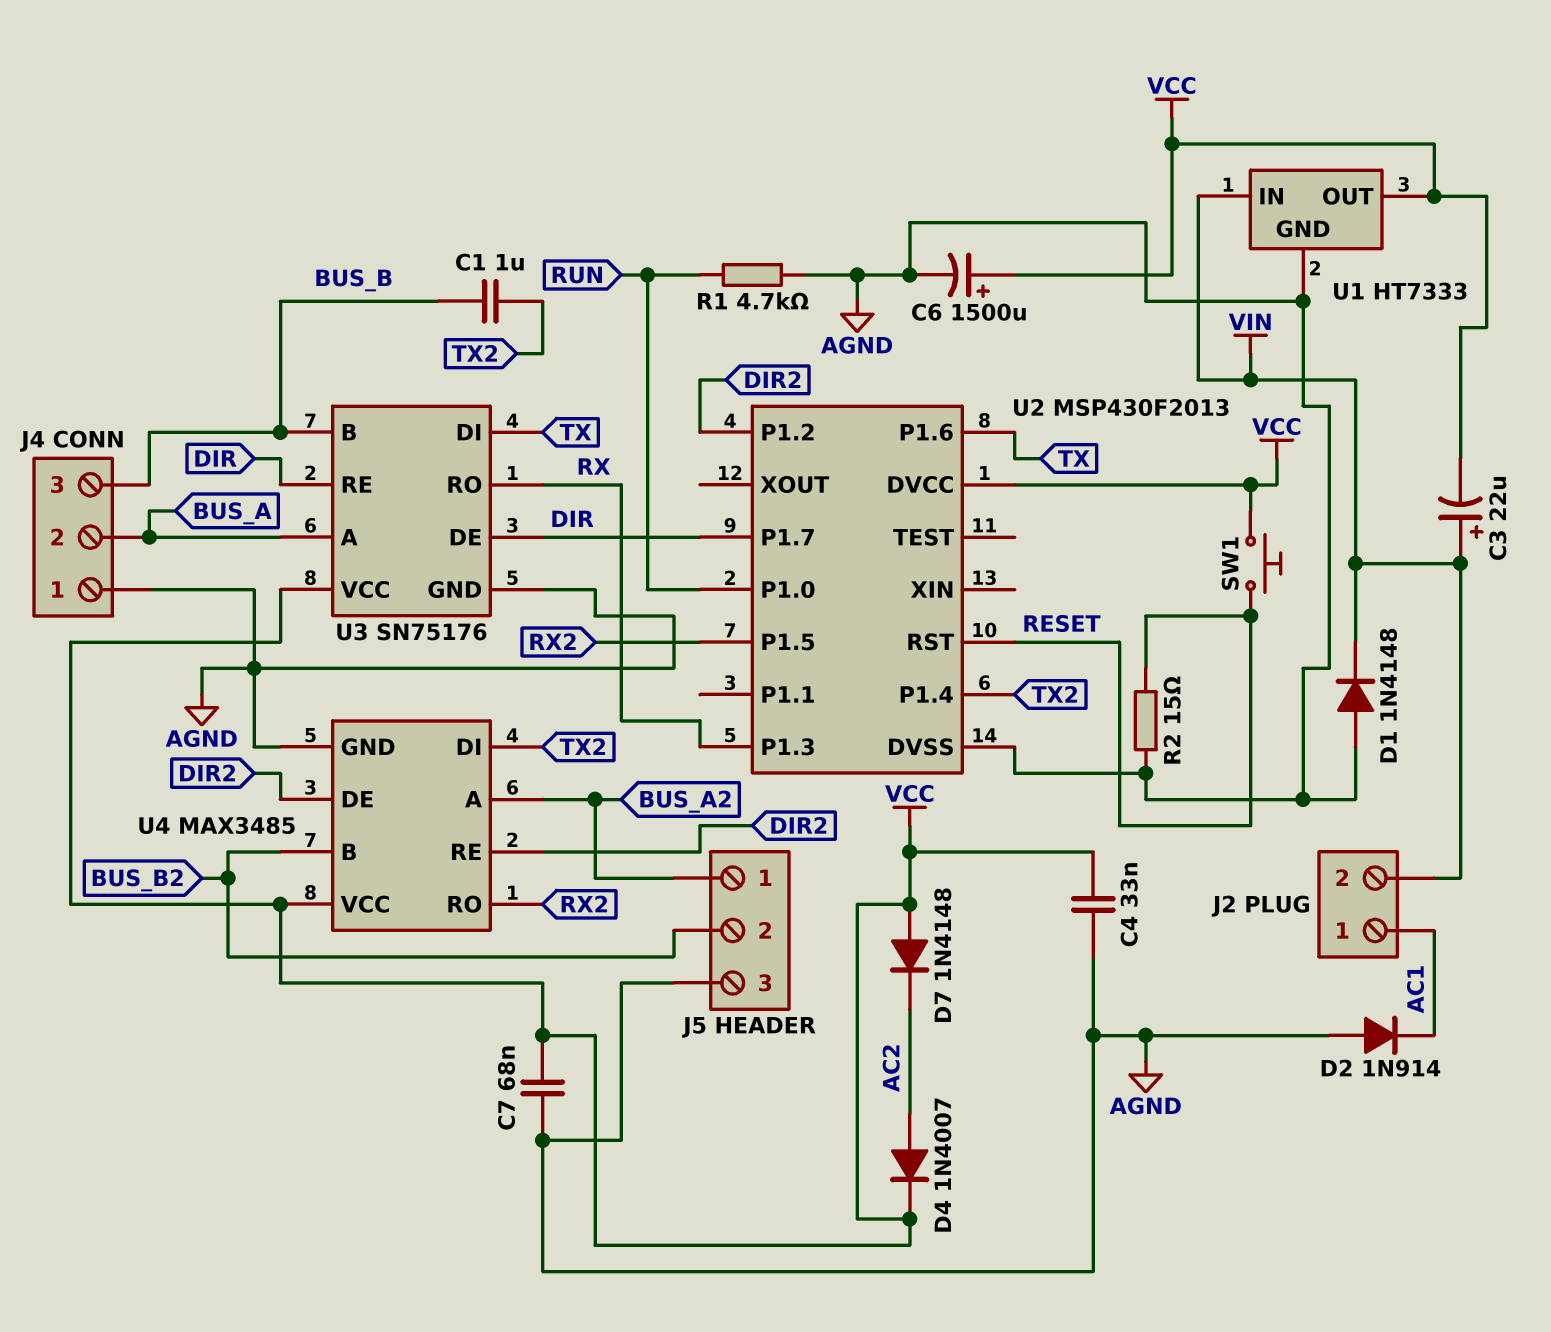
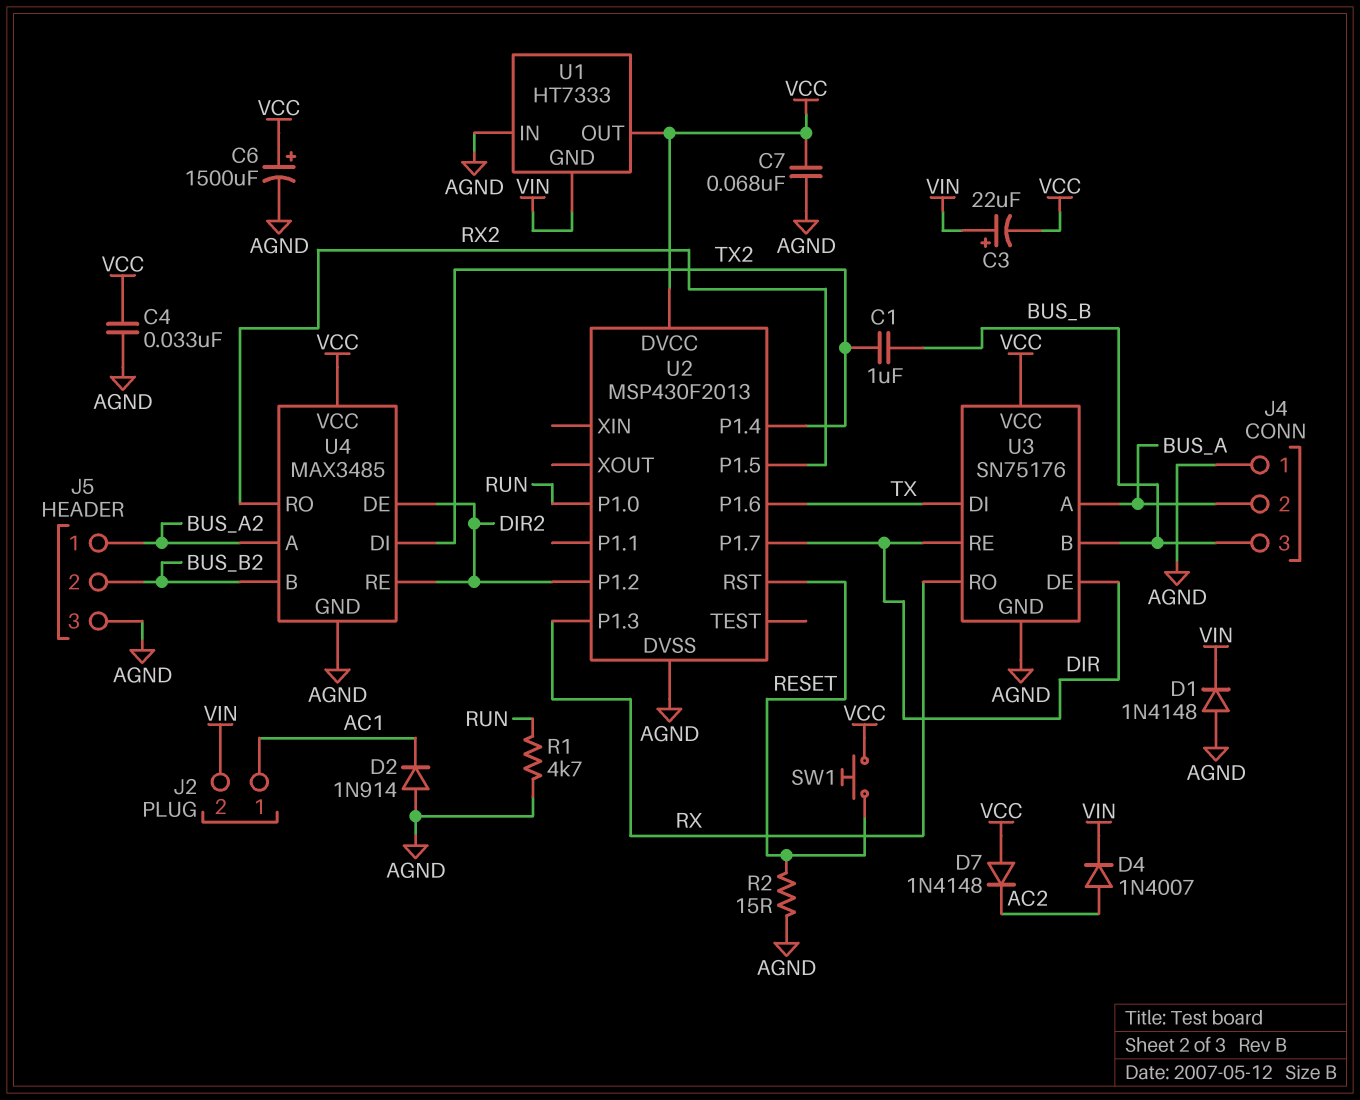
D4: diode 1N4007 (A AC2, K VCC) -> diode 1N4007 (A AC2, K VIN)
U1 pin GND: AGND -> VIN
U1 pin IN: VIN -> AGND

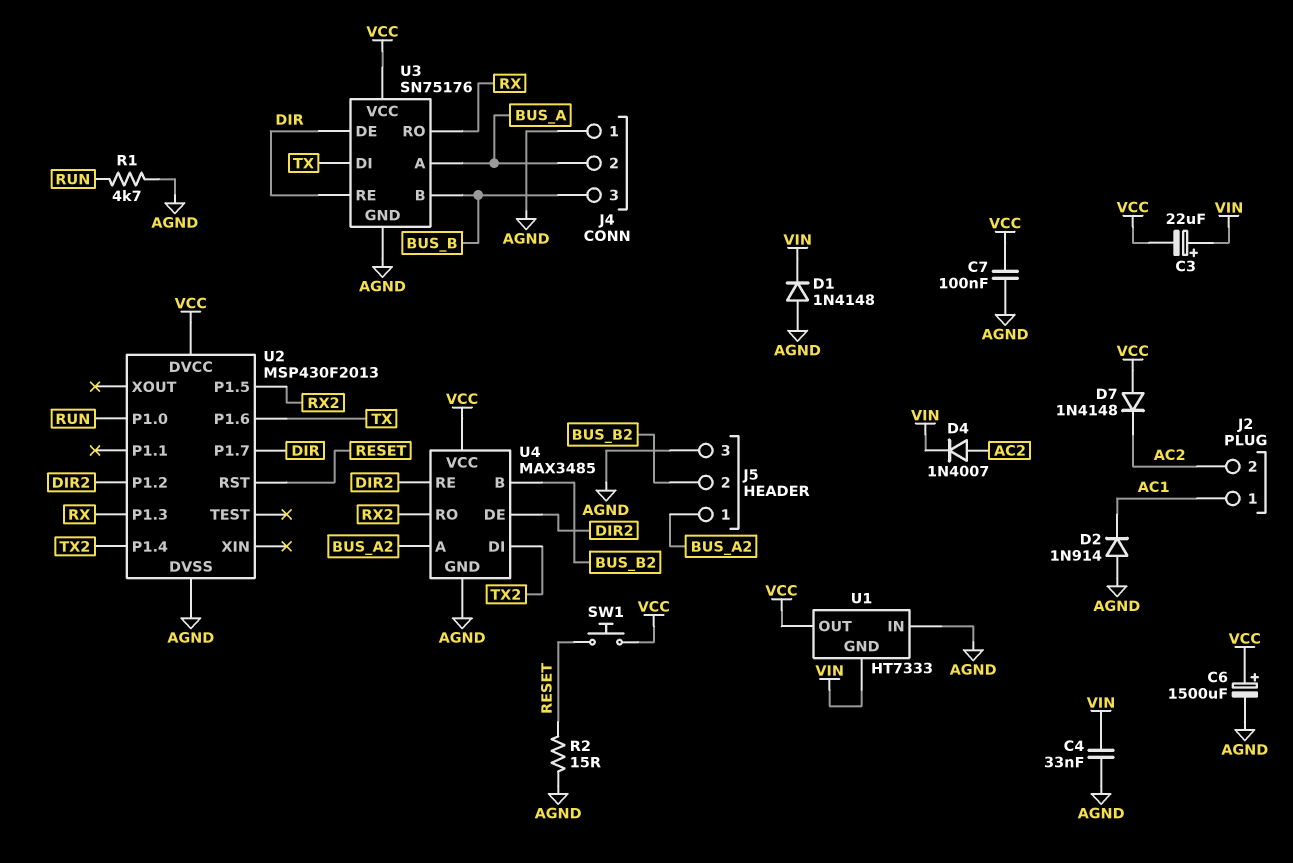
C1: 1uF (BUS_B, TX2) -> none
C4: 33nF (AGND, VCC) -> 33nF (AGND, VIN)
C7: 68nF (AGND, VCC) -> 100nF (AGND, VCC)
J2 pin 2: VIN -> AC2

